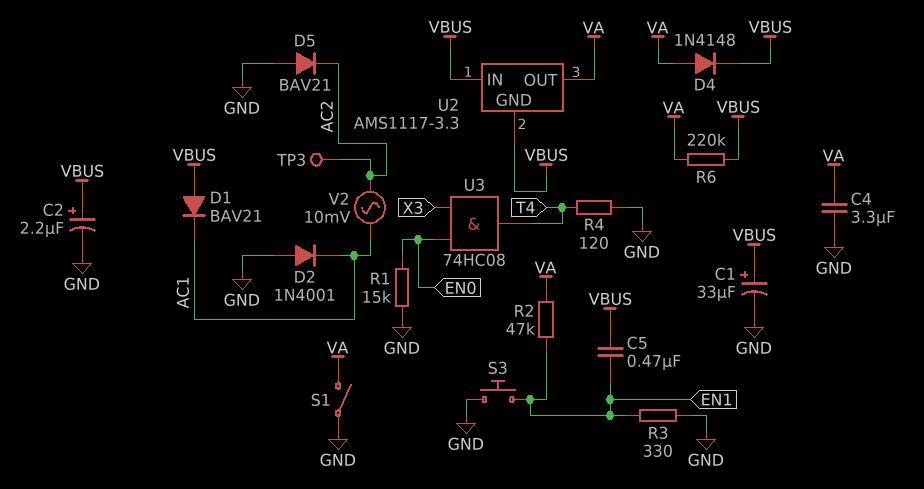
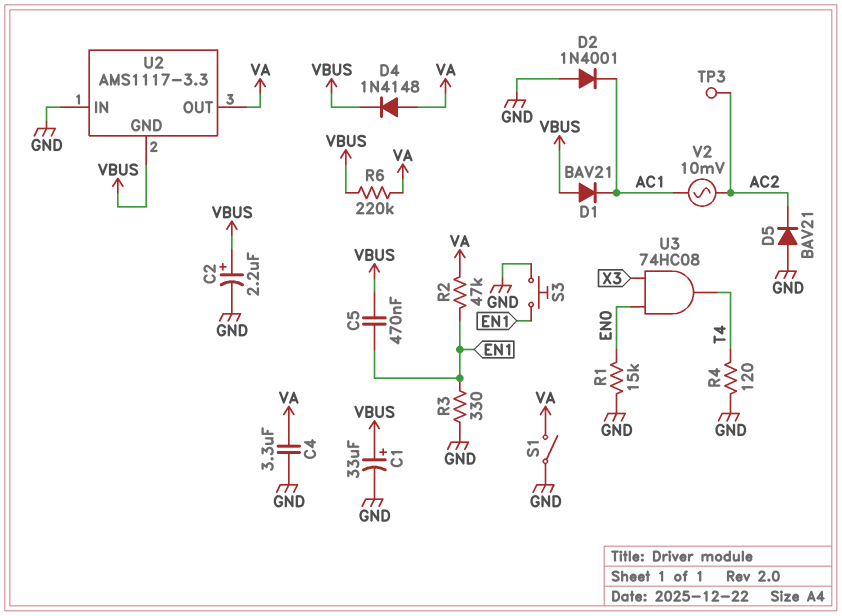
U2 pin IN: VBUS -> GND

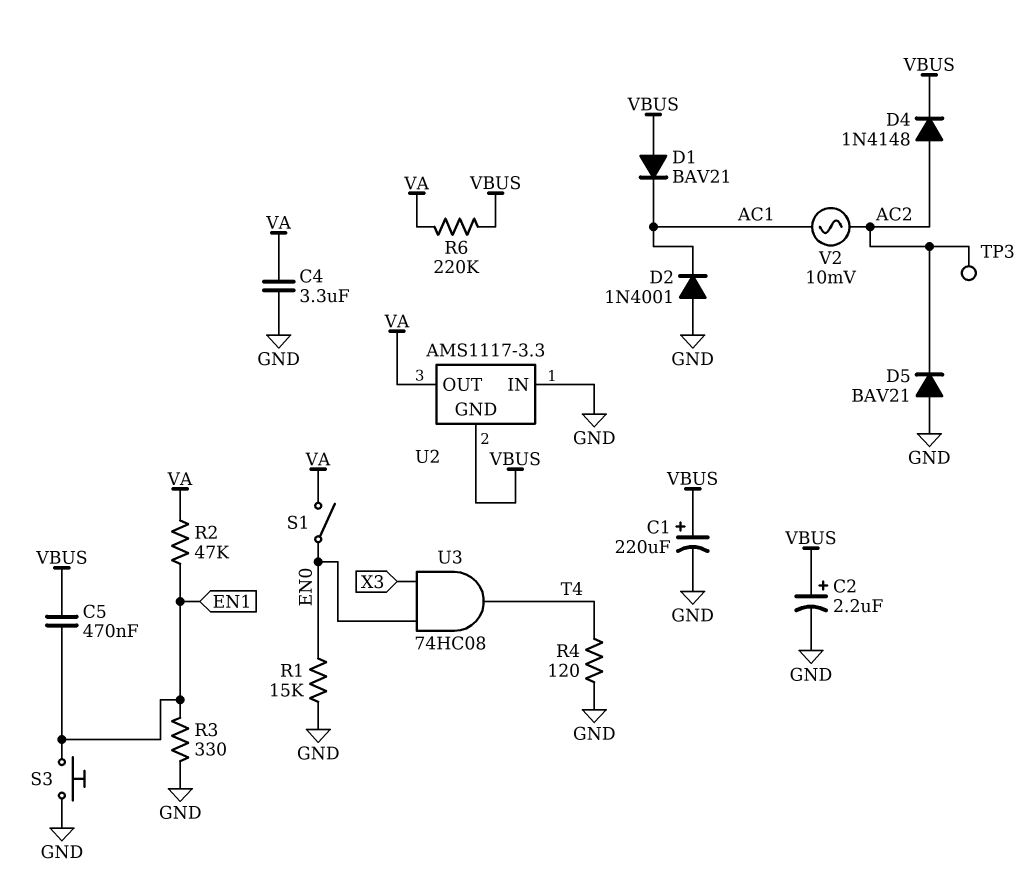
C1: 33uF (plus VBUS, minus GND) -> 220uF (plus VBUS, minus GND)
D4: diode 1N4148 (A VA, K VBUS) -> diode 1N4148 (A AC2, K VBUS)
S1: switch (GND, VA) -> switch (EN0, VA)

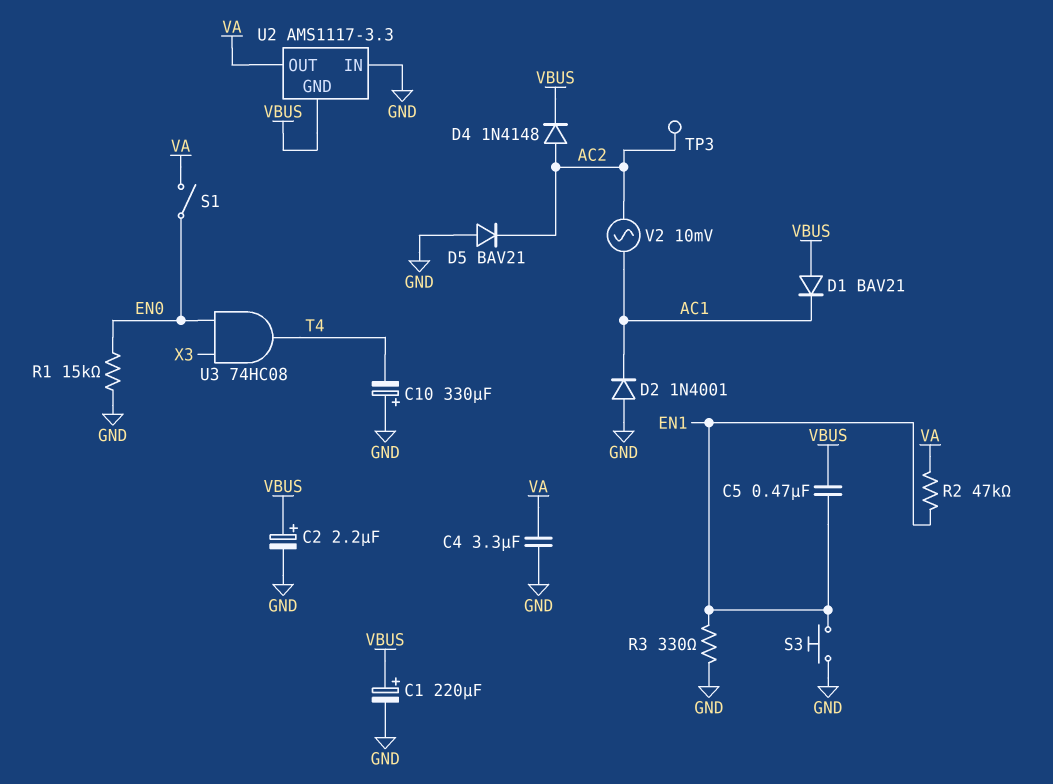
C10: none -> 330uF (plus GND, minus T4)
R4: 120 (GND, T4) -> none
R6: 220k (VA, VBUS) -> none

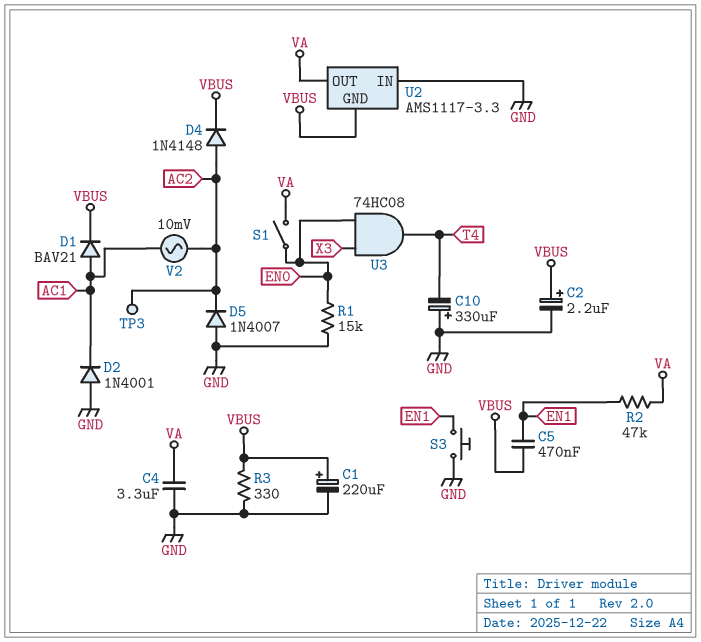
D1: diode BAV21 (A VBUS, K AC1) -> diode BAV21 (A AC1, K VBUS)
D5: diode BAV21 (A GND, K AC2) -> diode 1N4007 (A GND, K AC2)
R3: 330 (EN1, GND) -> 330 (GND, VBUS)

